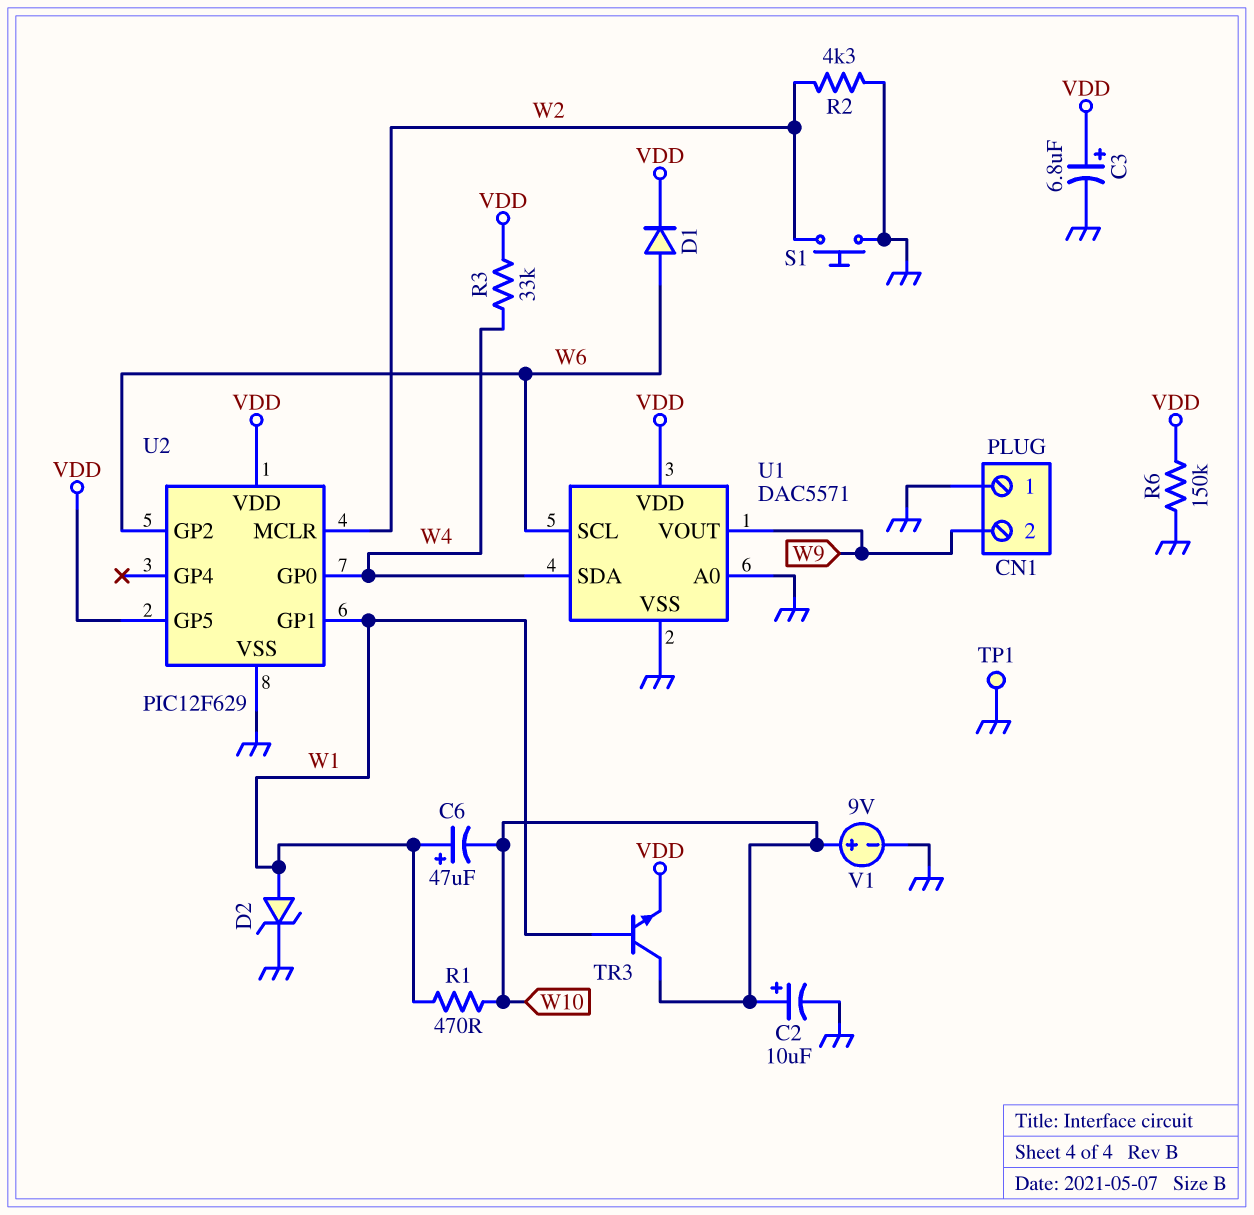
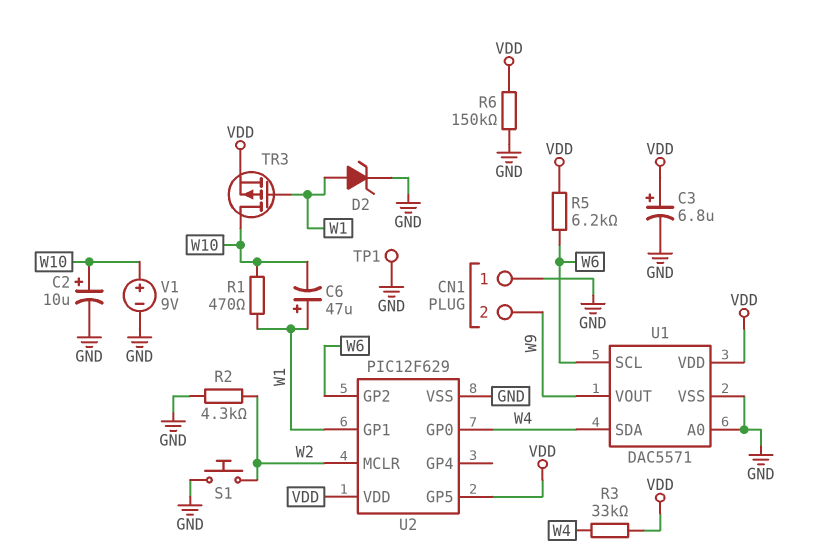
D1: diode (A W6, K VDD) -> none
R5: none -> 6.2k (VDD, W6)
TR3: NPN (B W1, C W10, E VDD) -> PMOS (G W1, D W10, S VDD)

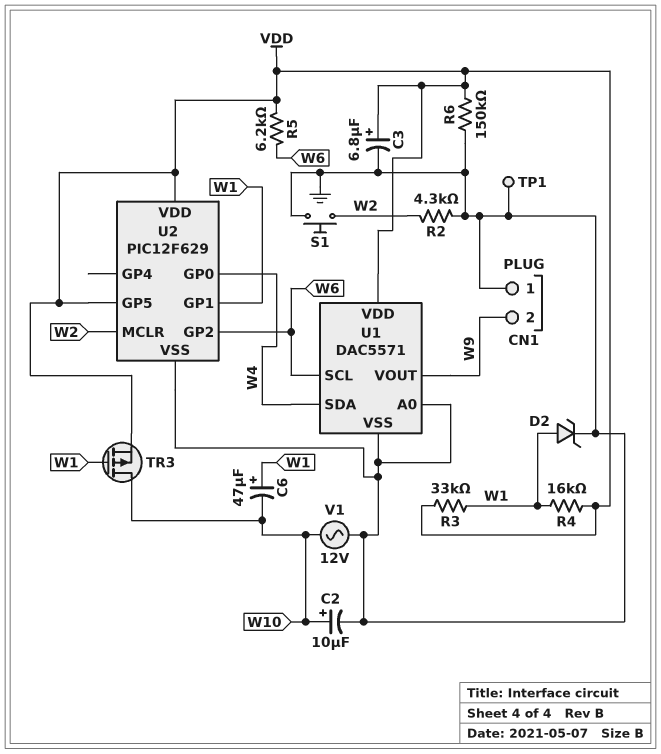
R1: 470 (W1, W10) -> none
R3: 33k (VDD, W4) -> 33k (VDD, W1)
R4: none -> 16k (VDD, W1)
V1: 9V (plus W10, minus GND) -> AC 12V (GND, W10)

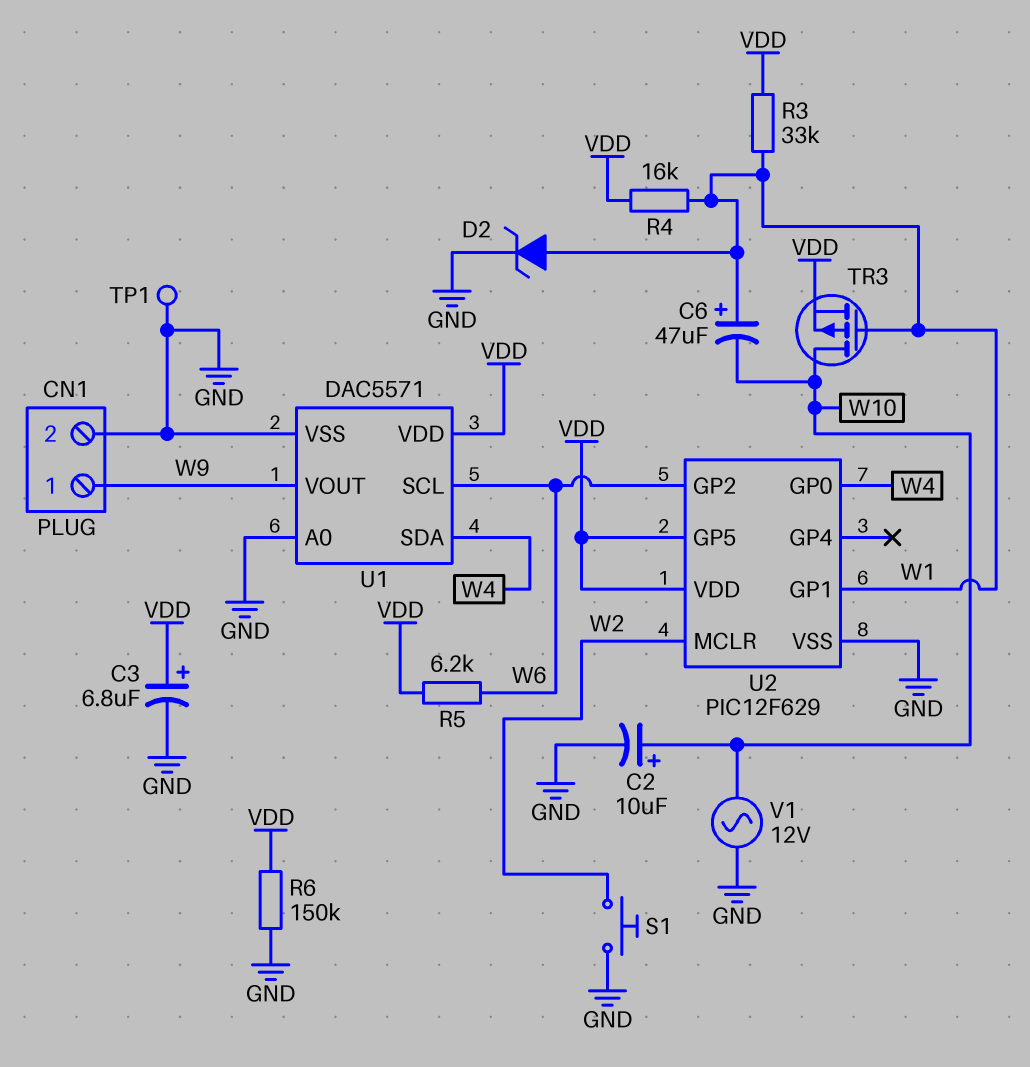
CN1 pin 1: GND -> W9
CN1 pin 2: W9 -> GND
R2: 4.3k (GND, W2) -> none

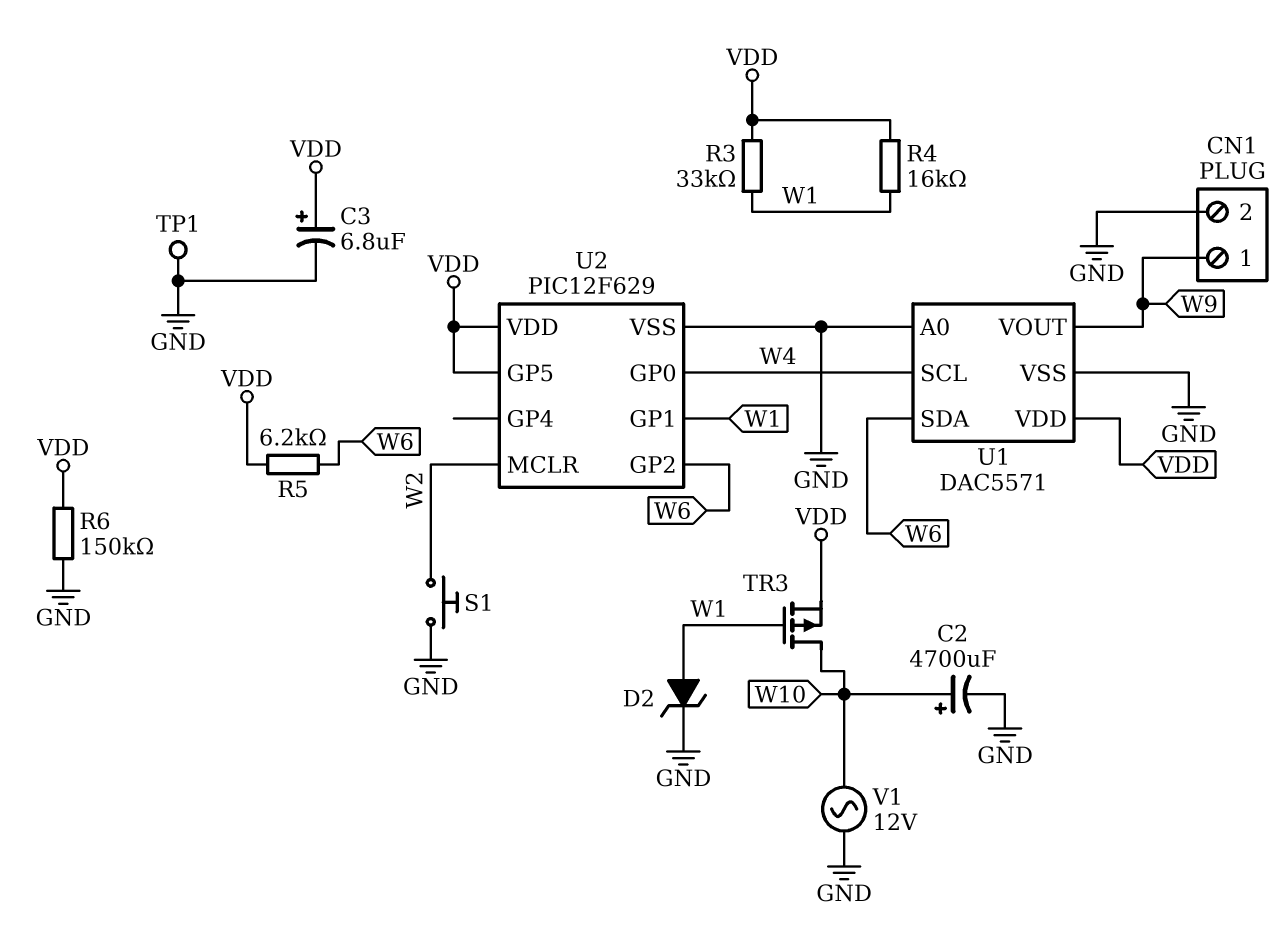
C2: 10uF (plus W10, minus GND) -> 4700uF (plus W10, minus GND)
C6: 47uF (plus W1, minus W10) -> none
U1 pin SCL: W6 -> W4
U1 pin SDA: W4 -> W6

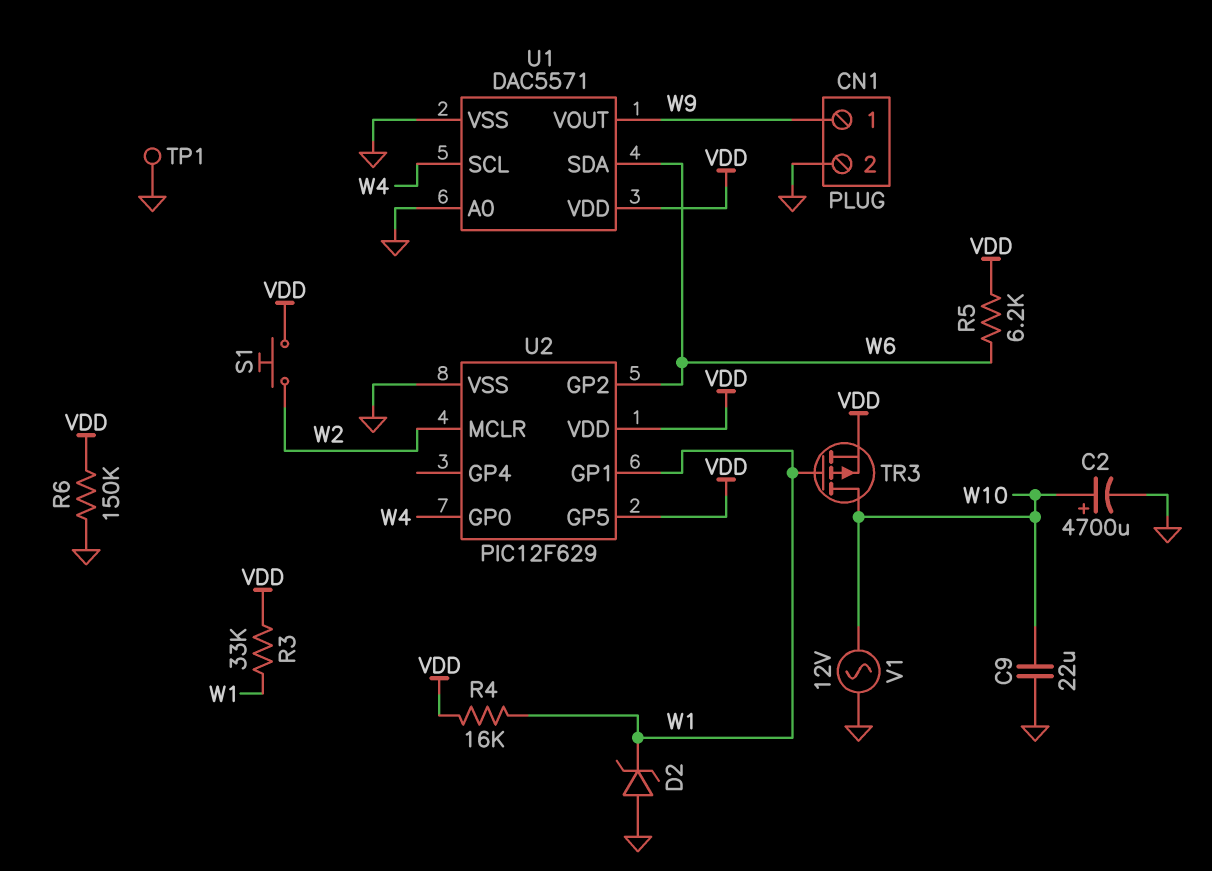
C3: 6.8uF (plus VDD, minus GND) -> none
C9: none -> 22uF (GND, W10)
D2: zener (A W1, K GND) -> zener (A GND, K W1)
S1: button (GND, W2) -> button (VDD, W2)

